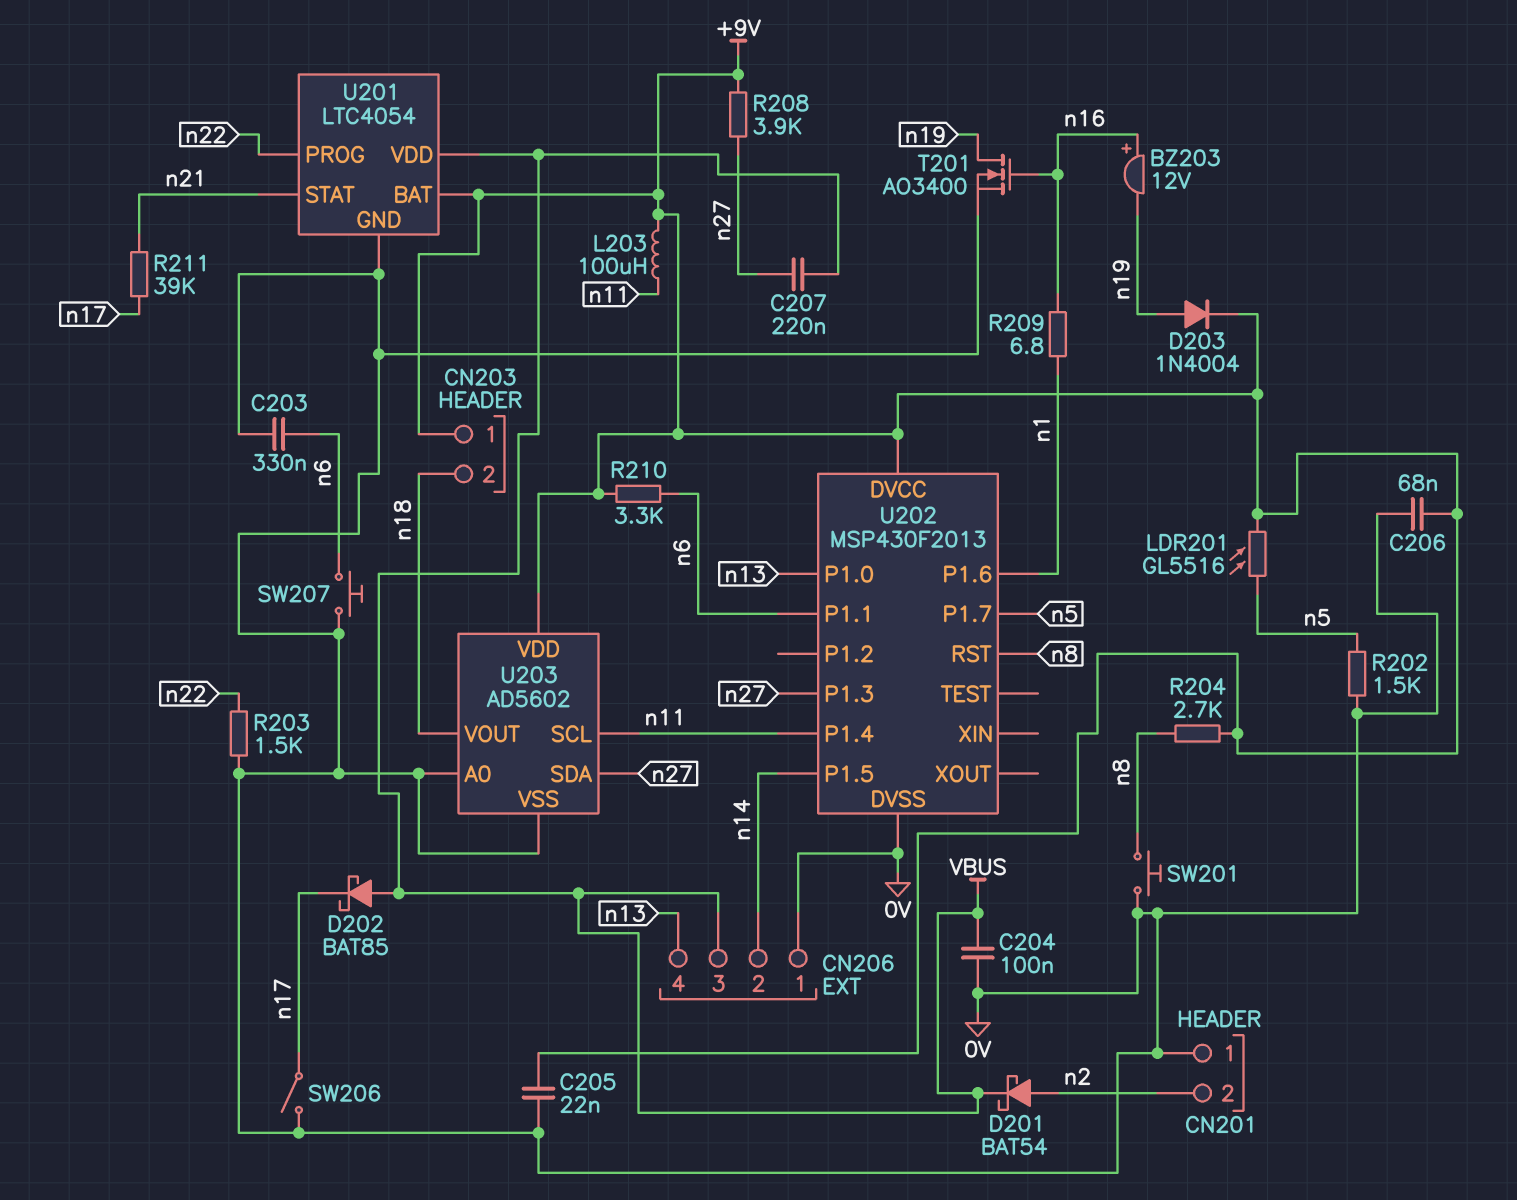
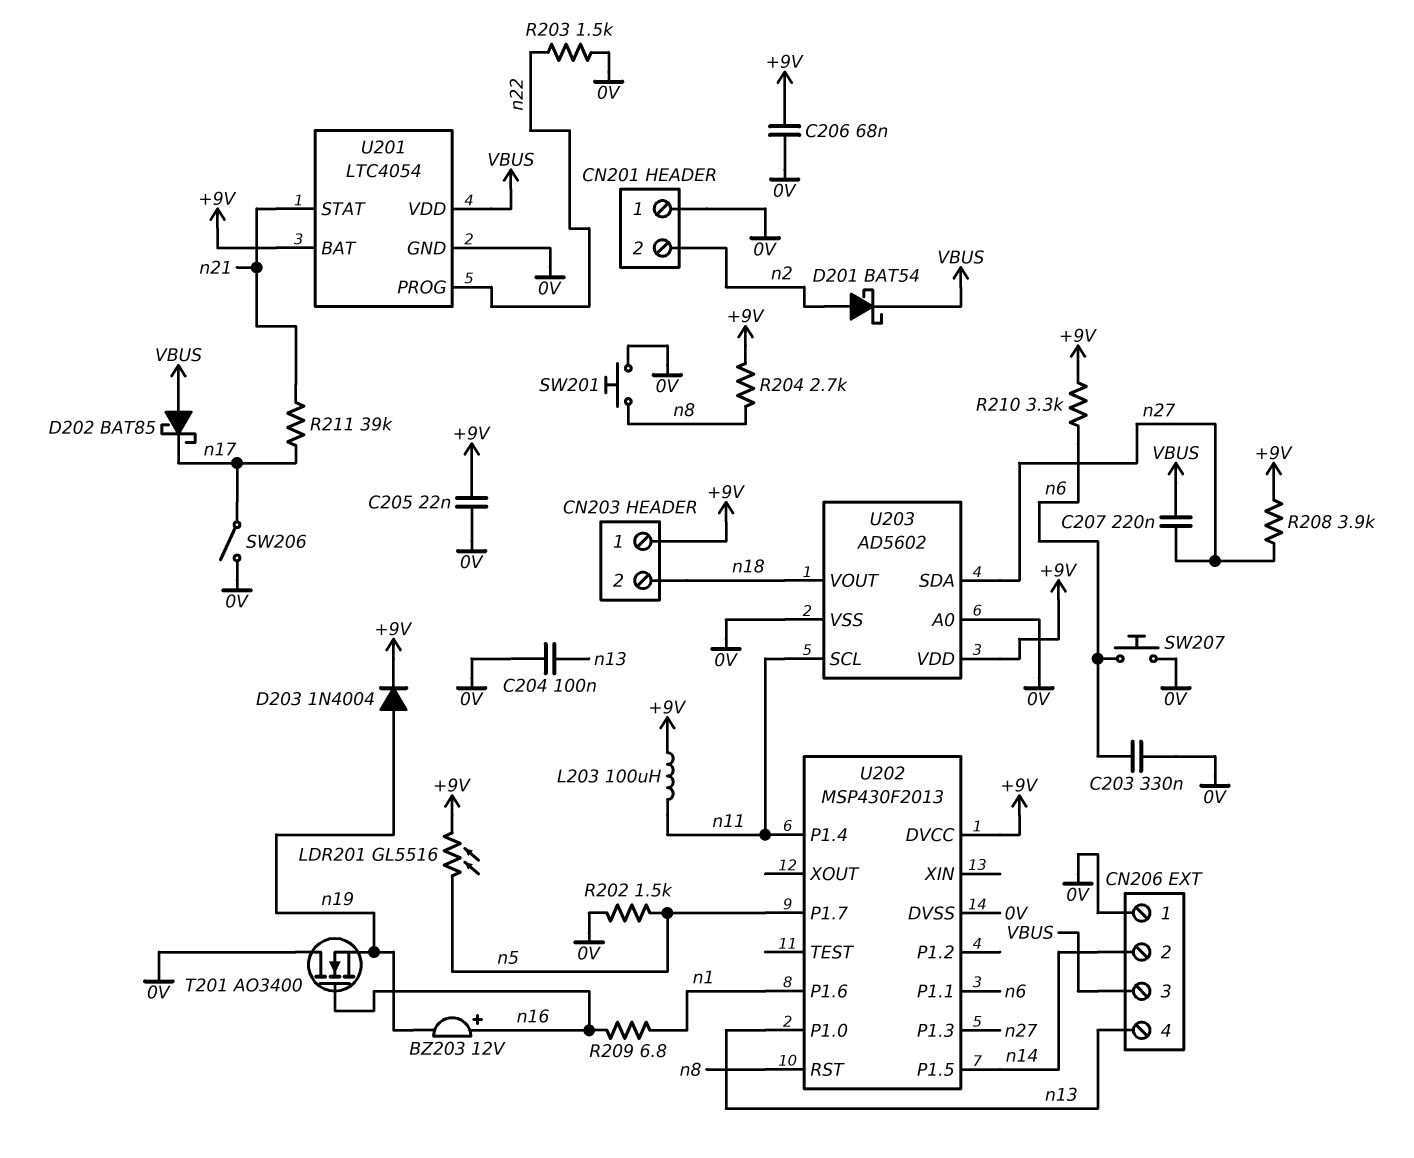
C204: 100nF (0V, VBUS) -> 100nF (0V, n13)
T201: NMOS AO3400 (G n16, D n19, S 0V) -> NMOS AO3400 (G n16, D 0V, S n19)

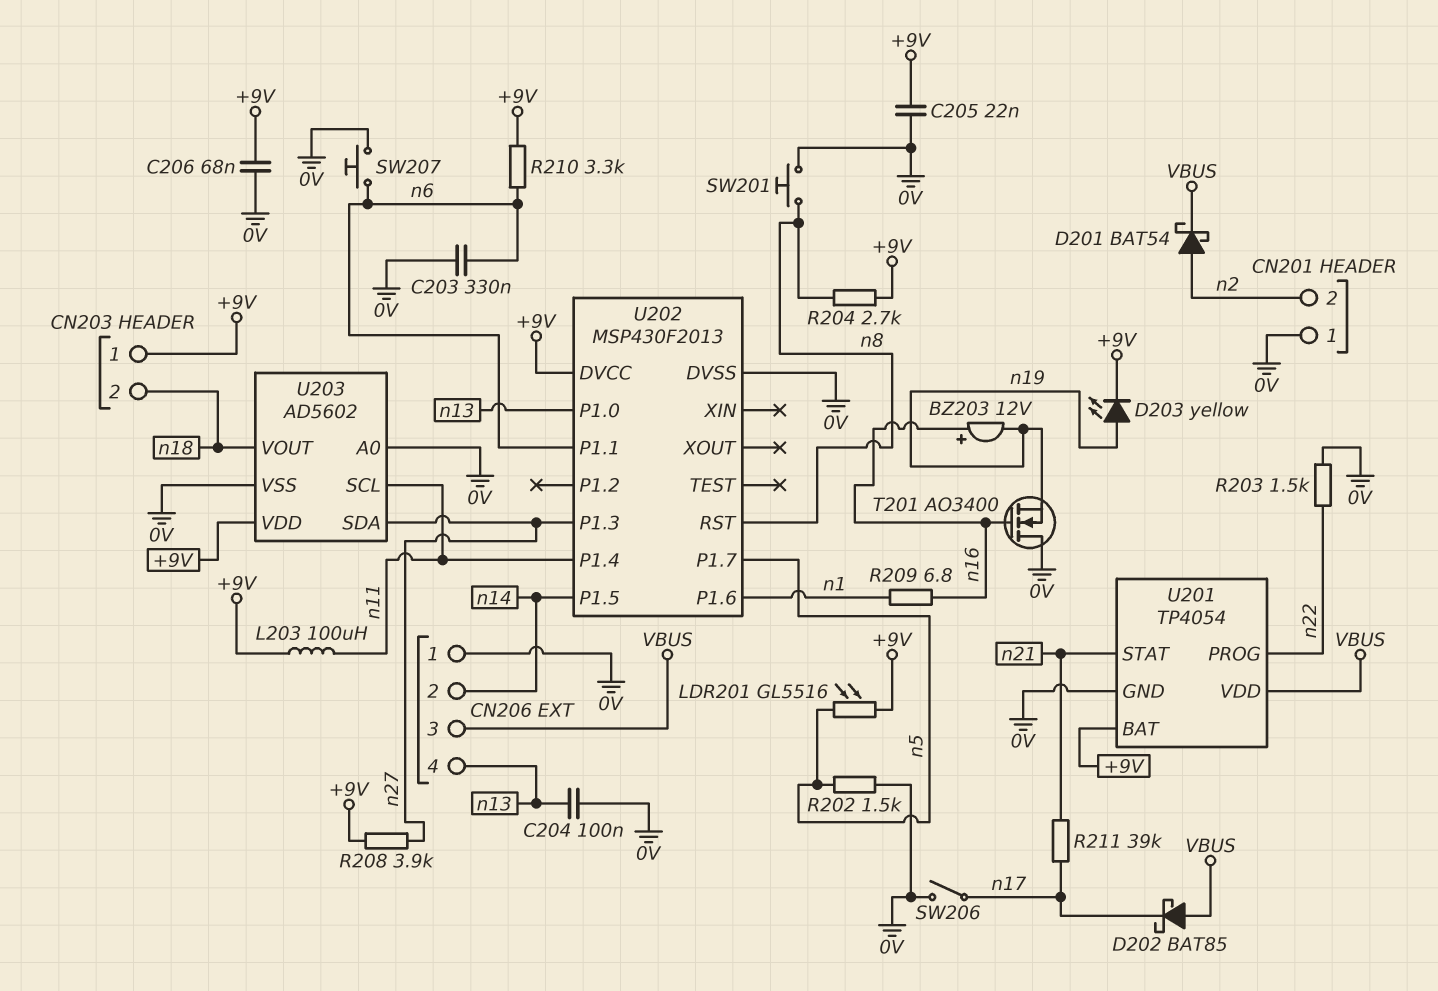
C207: 220nF (VBUS, n27) -> none
D203: diode 1N4004 (A n19, K +9V) -> LED yellow (A n19, K +9V)
U201: LTC4054 -> TP4054

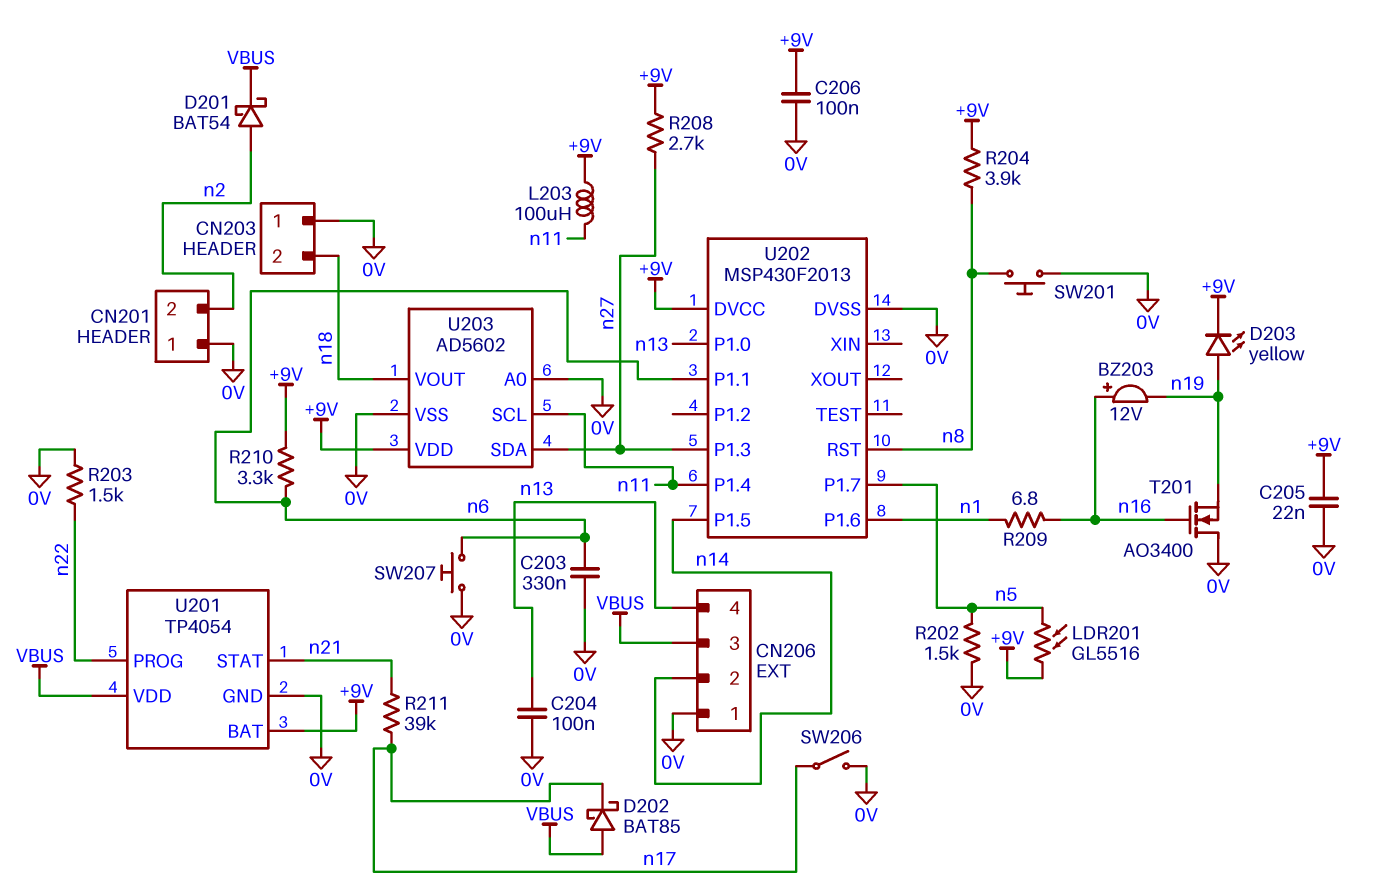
C206: 68nF (+9V, 0V) -> 100nF (+9V, 0V)
CN203 pin 1: +9V -> 0V
R204: 2.7k (+9V, n8) -> 3.9k (+9V, n8)
R208: 3.9k (+9V, n27) -> 2.7k (+9V, n27)

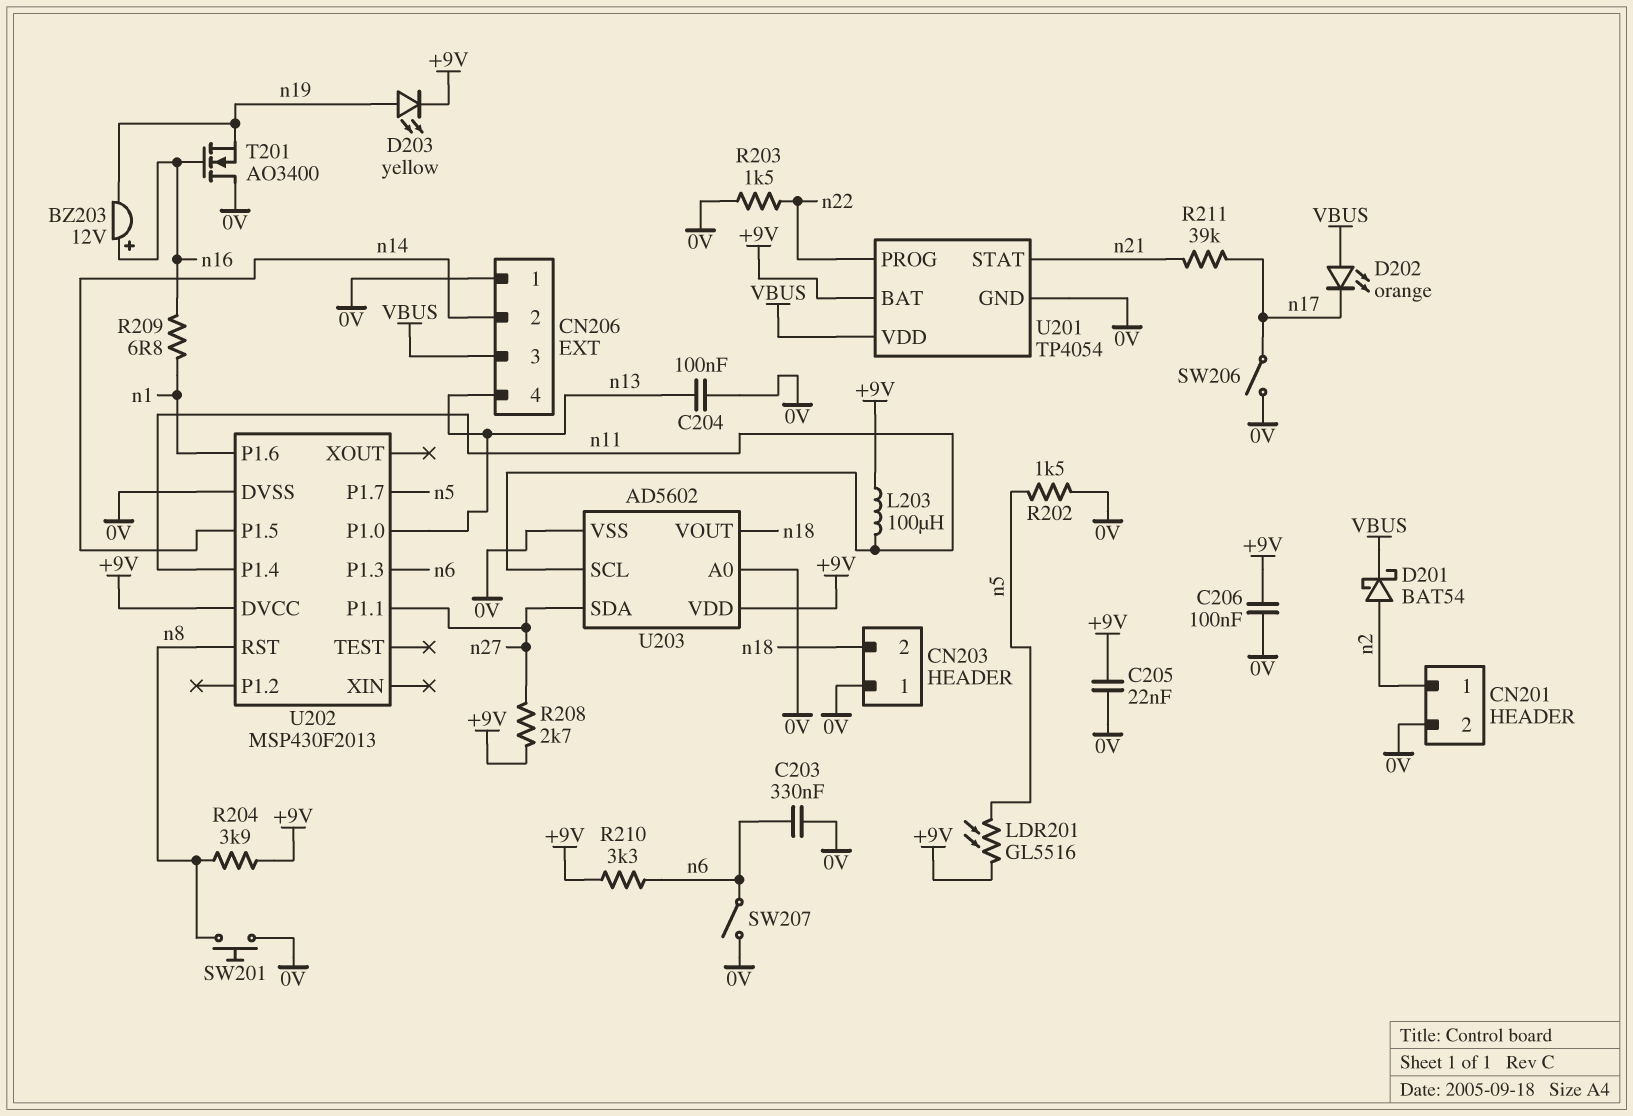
CN201 pin 1: 0V -> n2
CN201 pin 2: n2 -> 0V
D202: schottky BAT85 (A VBUS, K n17) -> LED orange (A VBUS, K n17)
SW207: button (0V, n6) -> switch (0V, n6)
U202 pin P1.1: n6 -> n27
U202 pin P1.3: n27 -> n6

